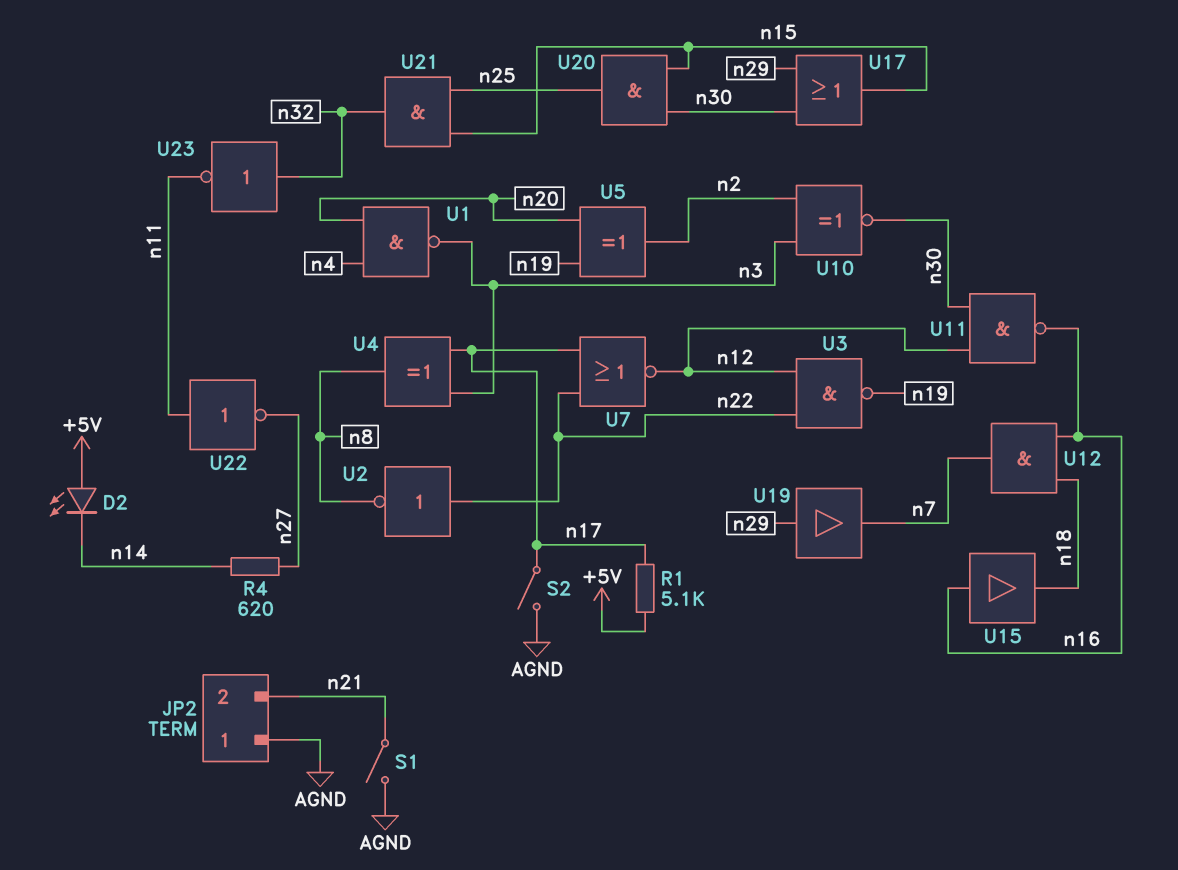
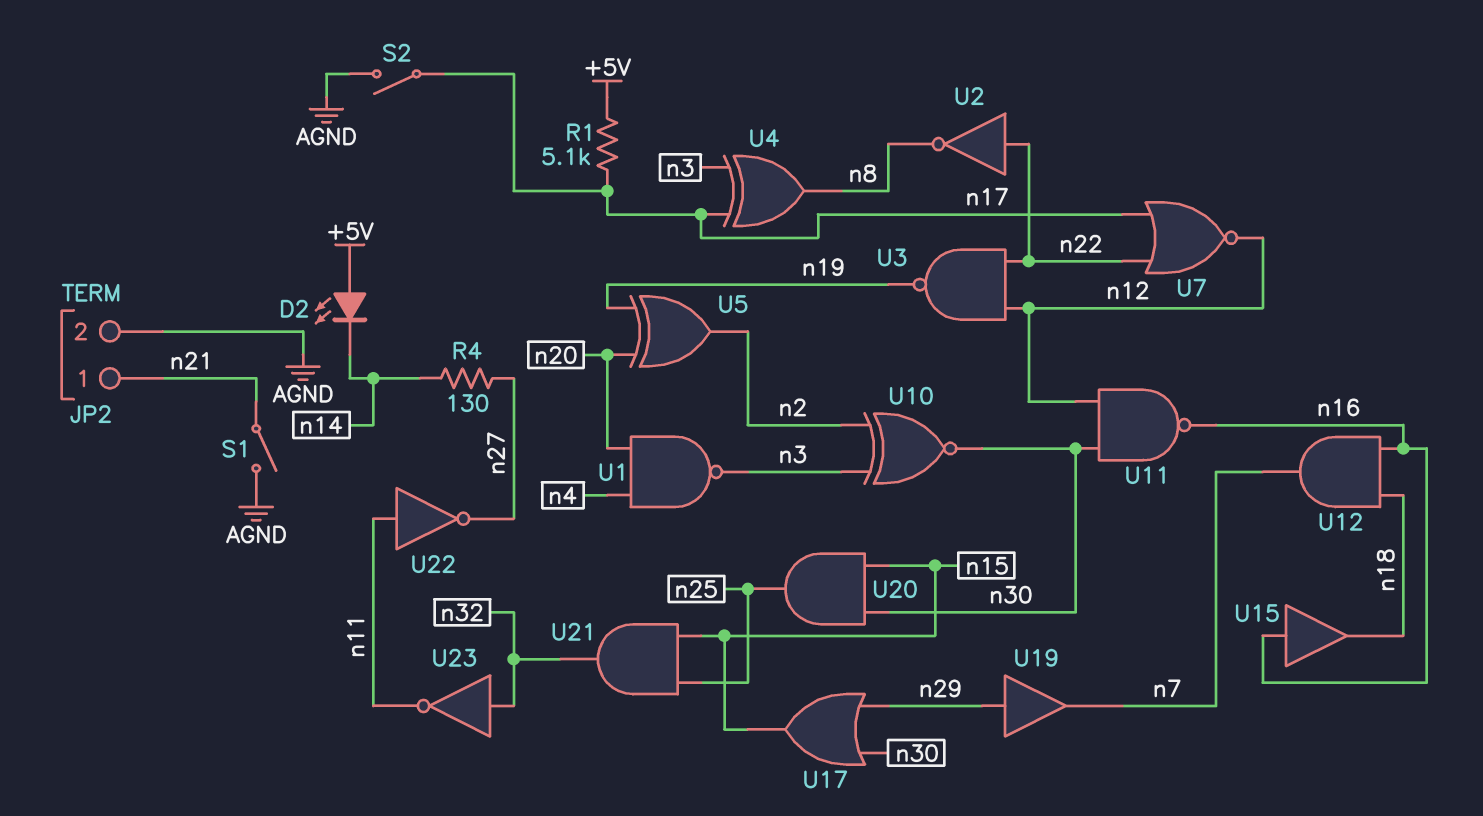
JP2 pin 1: AGND -> n21
JP2 pin 2: n21 -> AGND
R4: 620 (n14, n27) -> 130 (n14, n27)

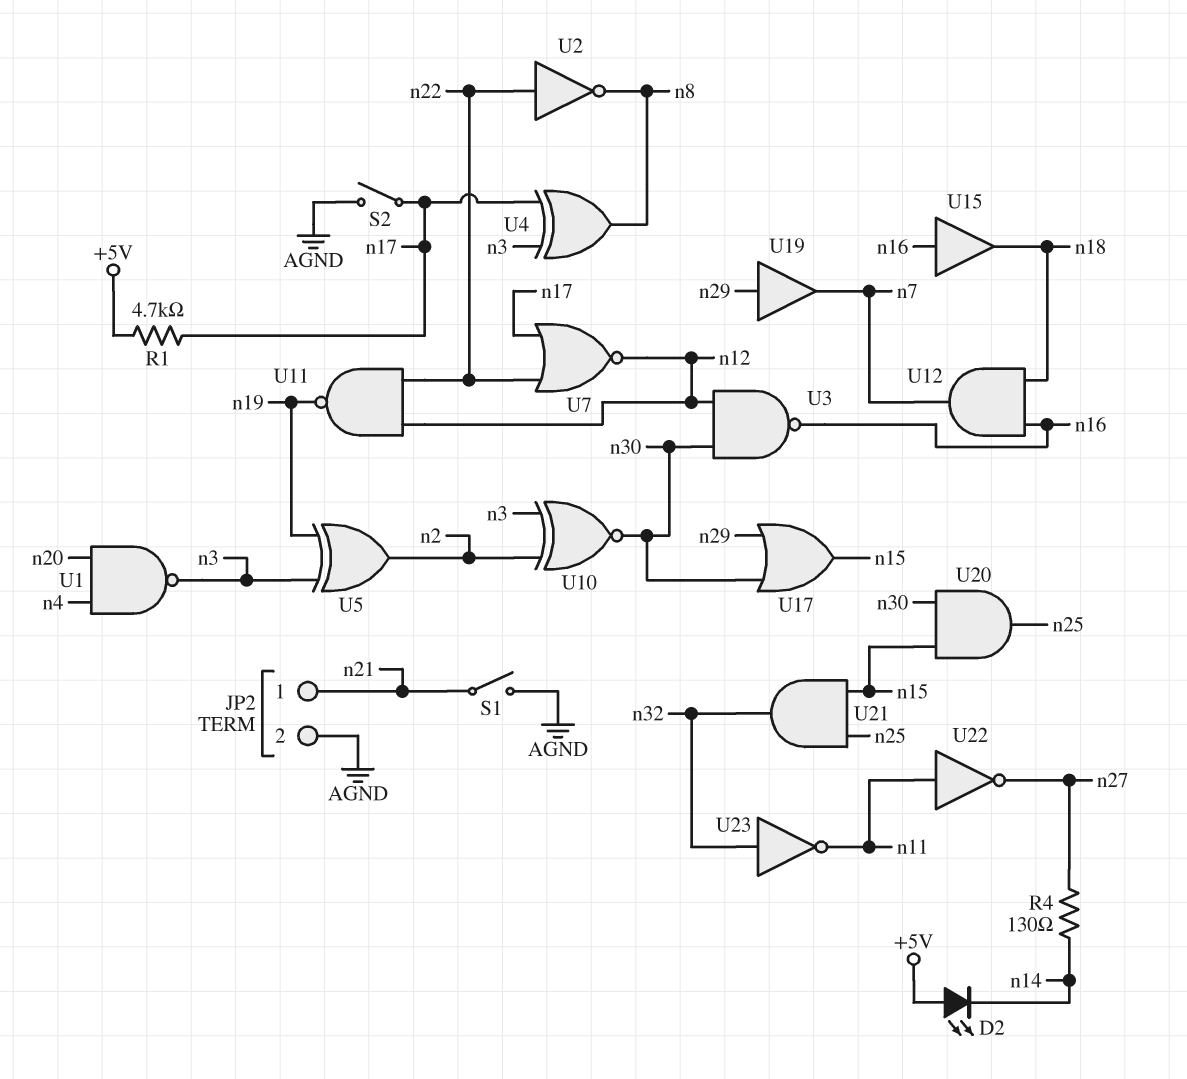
R1: 5.1k (+5V, n17) -> 4.7k (+5V, n17)
U3: NAND (in n12, in n22, out n19) -> NAND (in n12, in n30, out n16)
U5: XOR (in n19, in n20, out n2) -> XOR (in n3, in n19, out n2)
U11: NAND (in n12, in n30, out n16) -> NAND (in n12, in n22, out n19)

